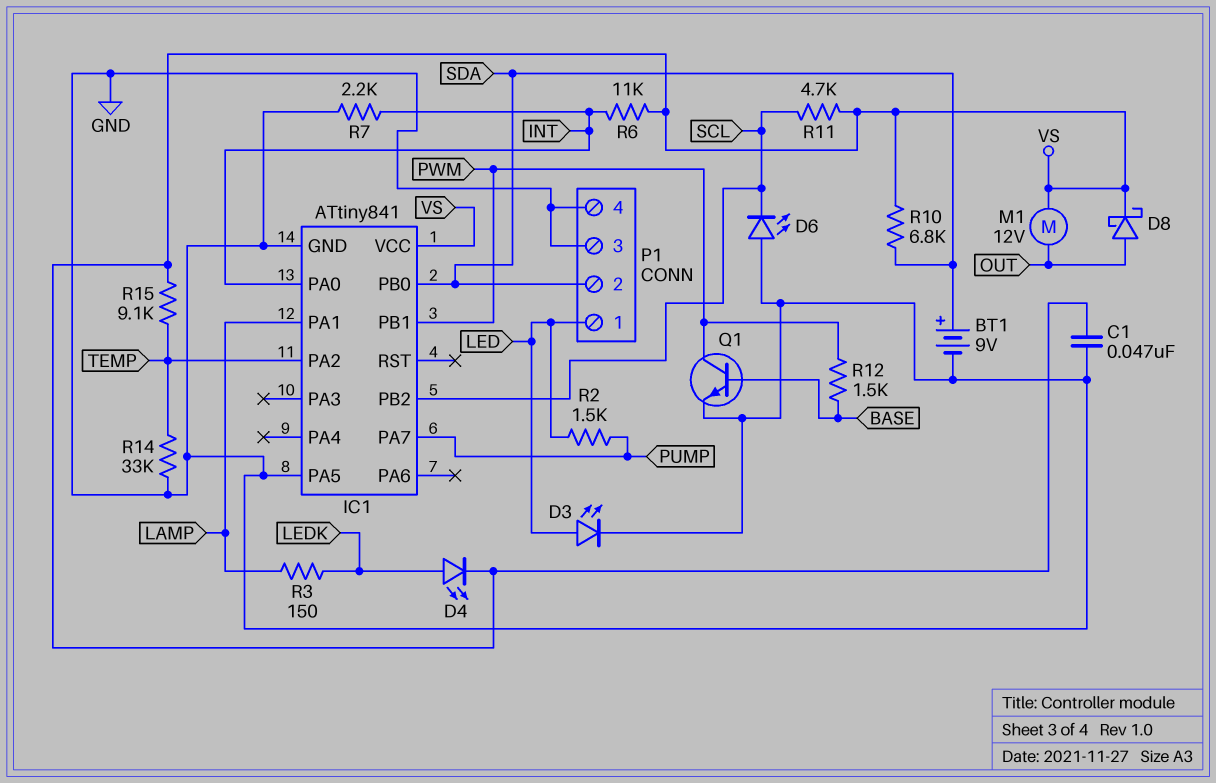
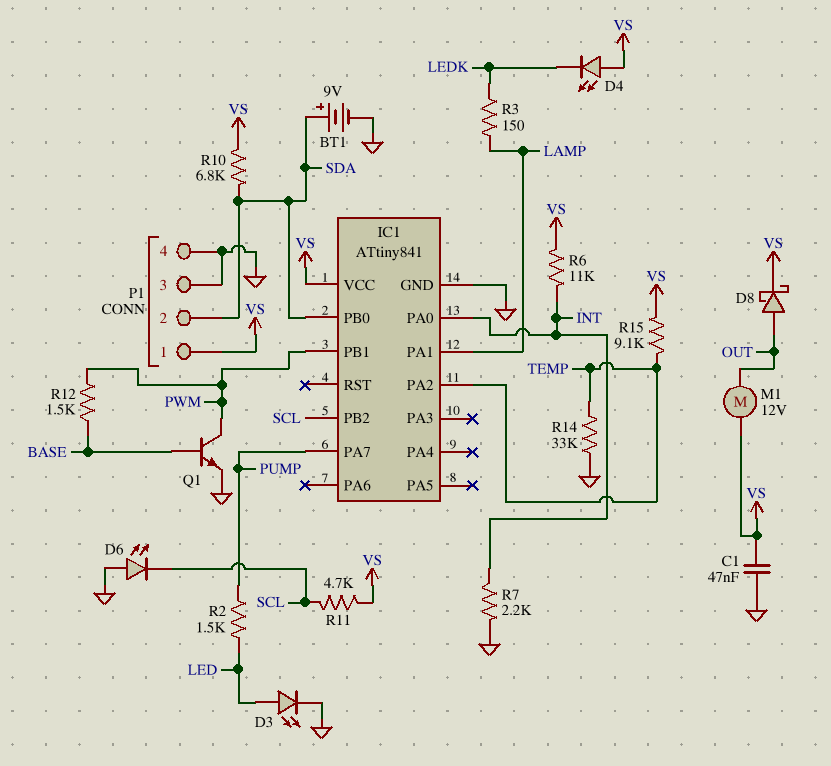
D4: LED (A LEDK, K VS) -> LED (A VS, K LEDK)
IC1 pin PA5: GND -> none
P1 pin 1: LED -> VS

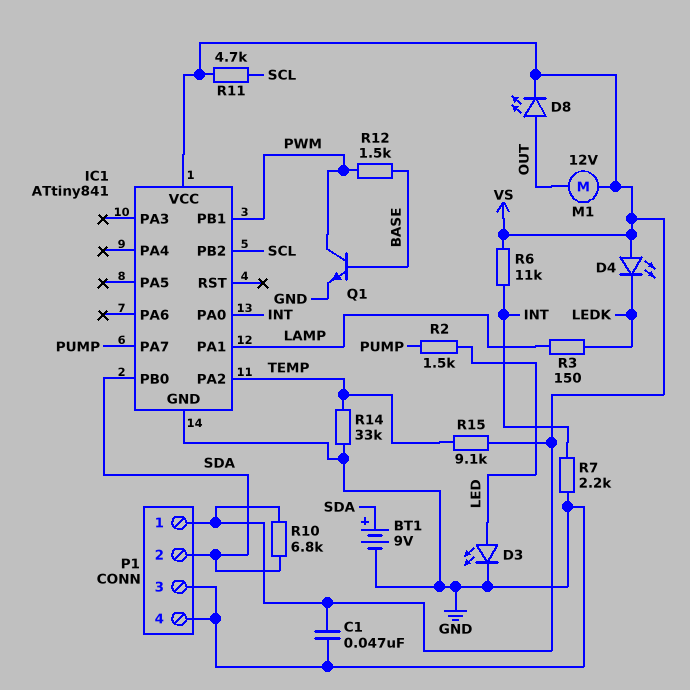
D6: LED (A GND, K SCL) -> none
D8: schottky (A OUT, K VS) -> LED (A OUT, K VS)

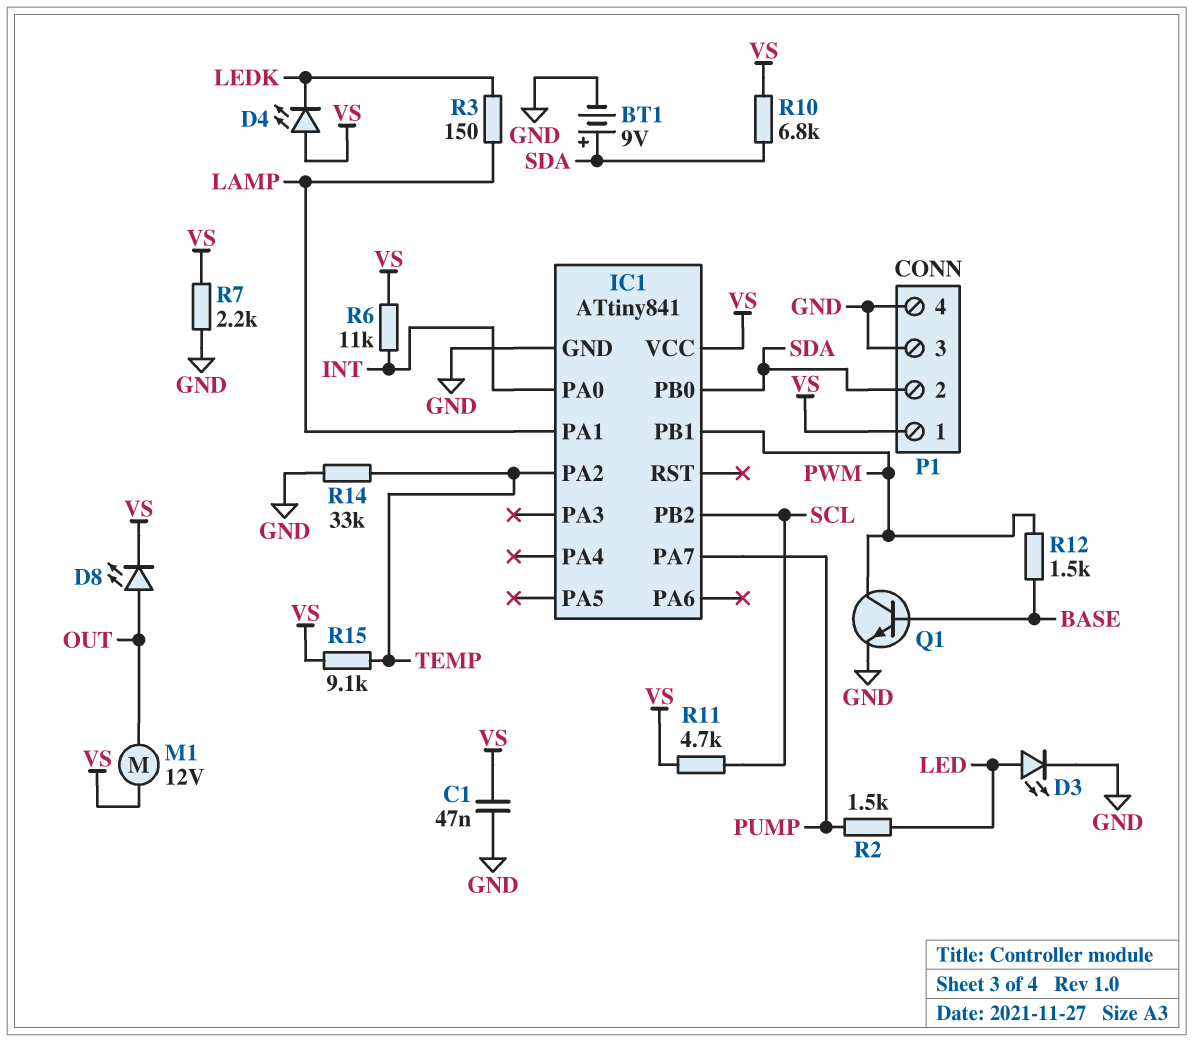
R7: 2.2k (GND, INT) -> 2.2k (GND, VS)

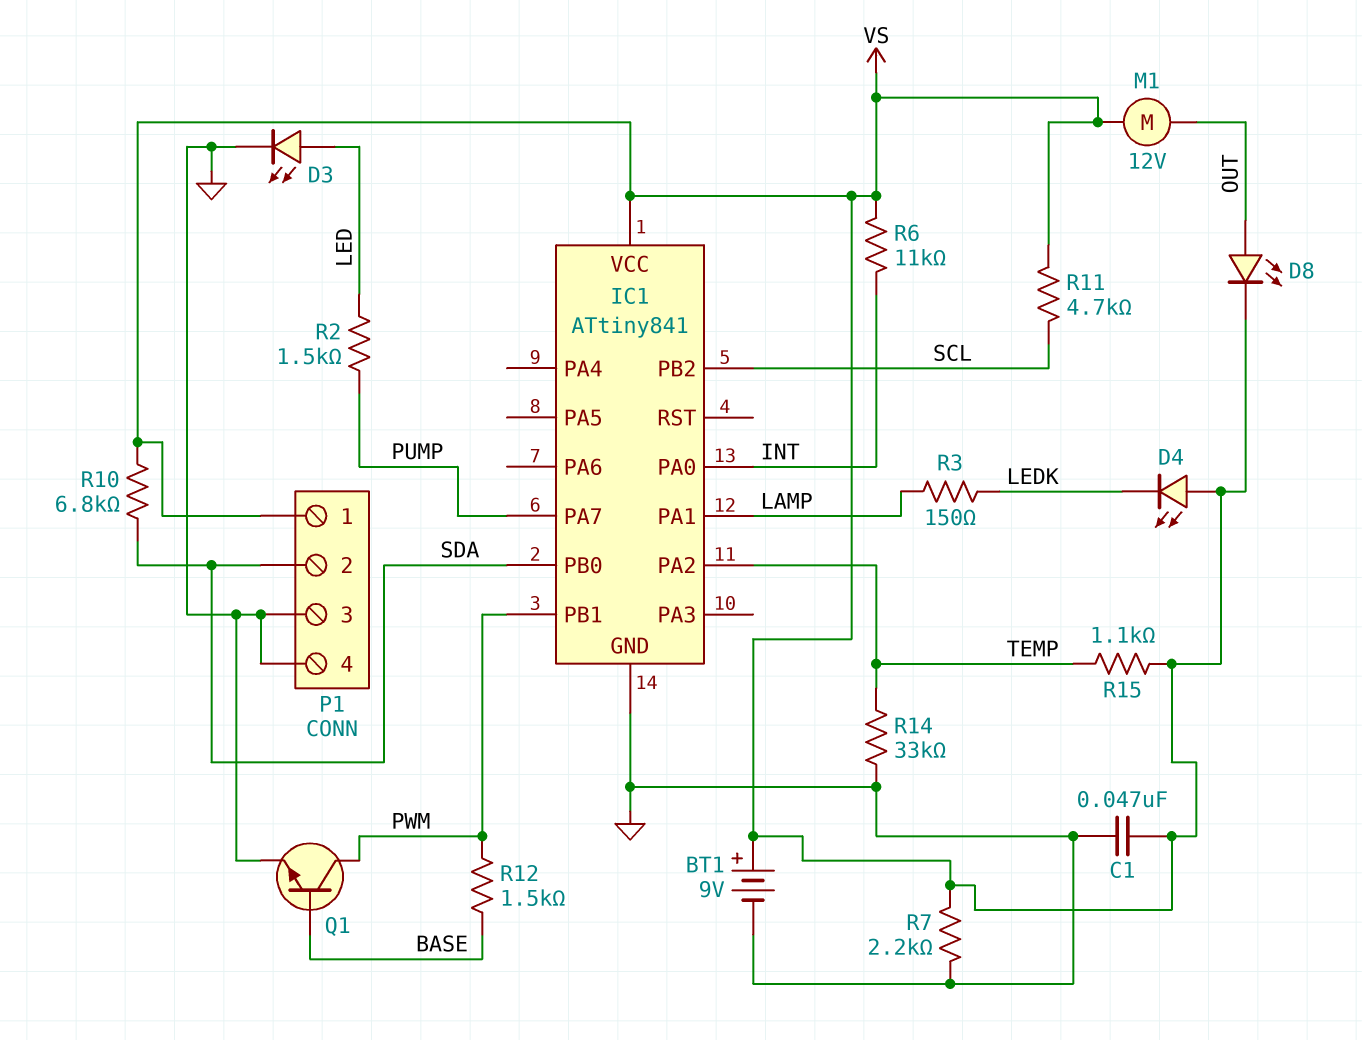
BT1: 9V (plus SDA, minus GND) -> 9V (plus VS, minus GND)
R15: 9.1k (TEMP, VS) -> 1.1k (TEMP, VS)

